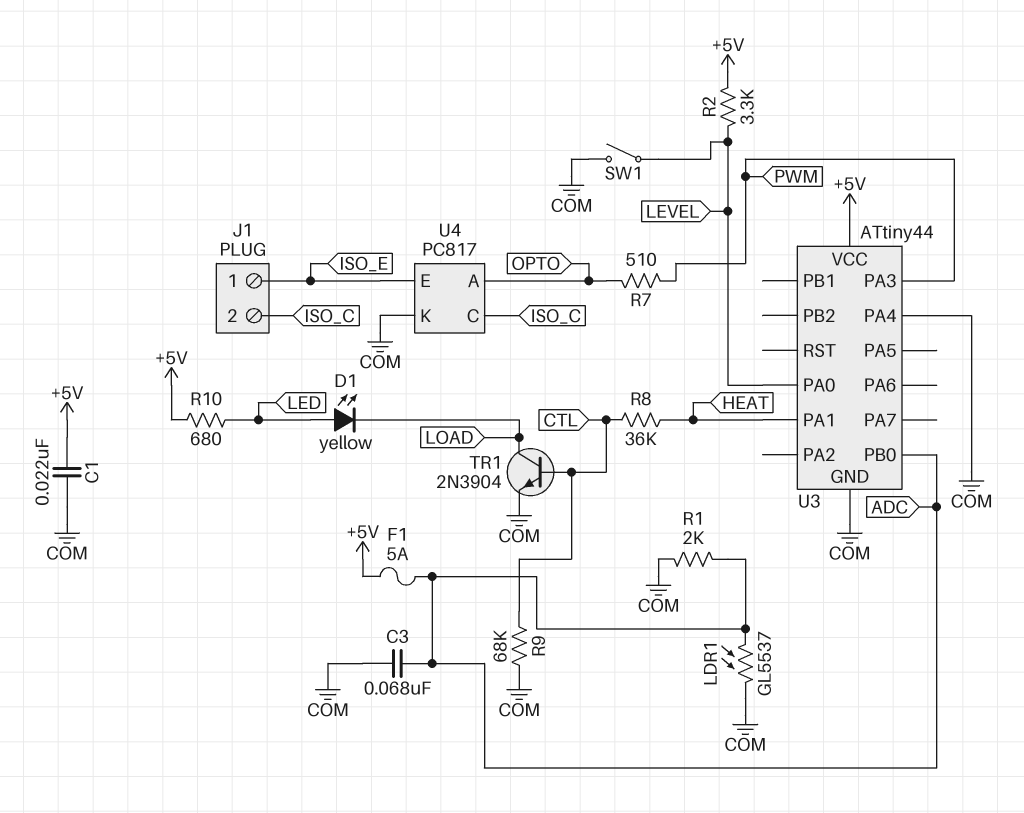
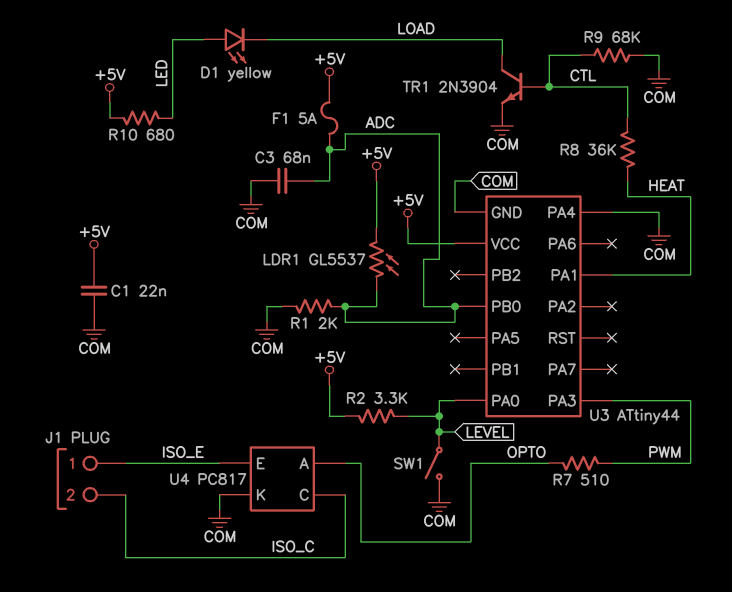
LDR1: GL5537 (ADC, COM) -> GL5537 (+5V, ADC)

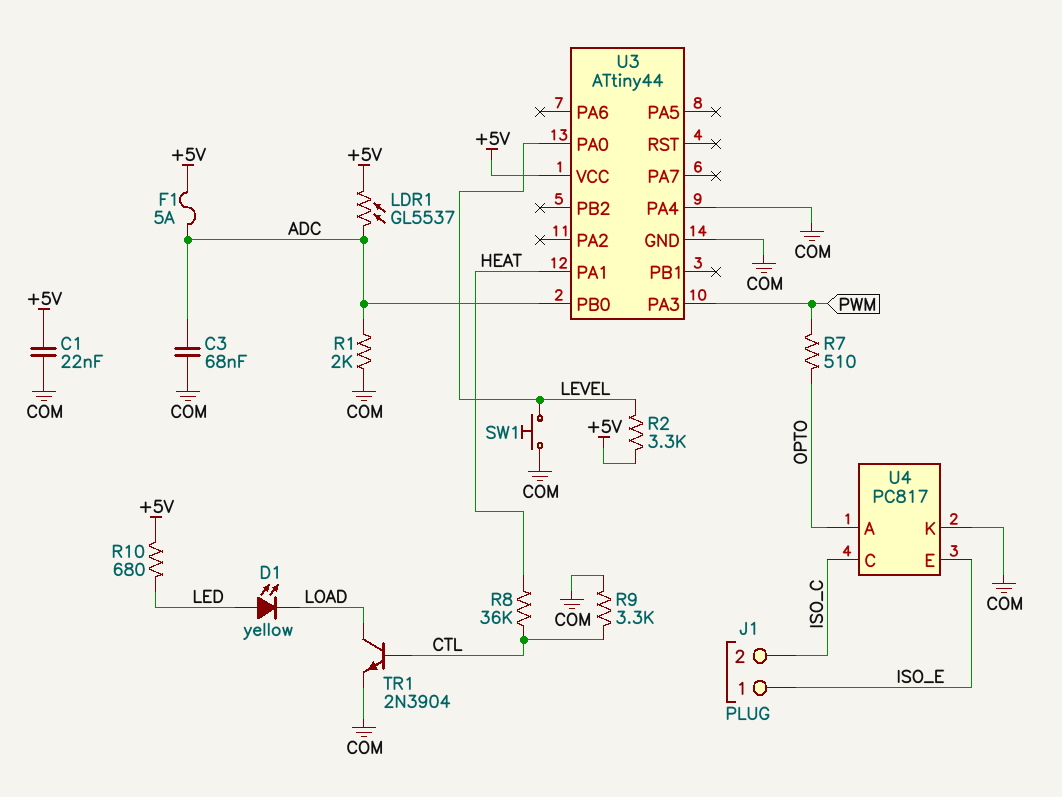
R9: 68k (COM, CTL) -> 3.3k (COM, CTL)
SW1: switch (COM, LEVEL) -> button (COM, LEVEL)

